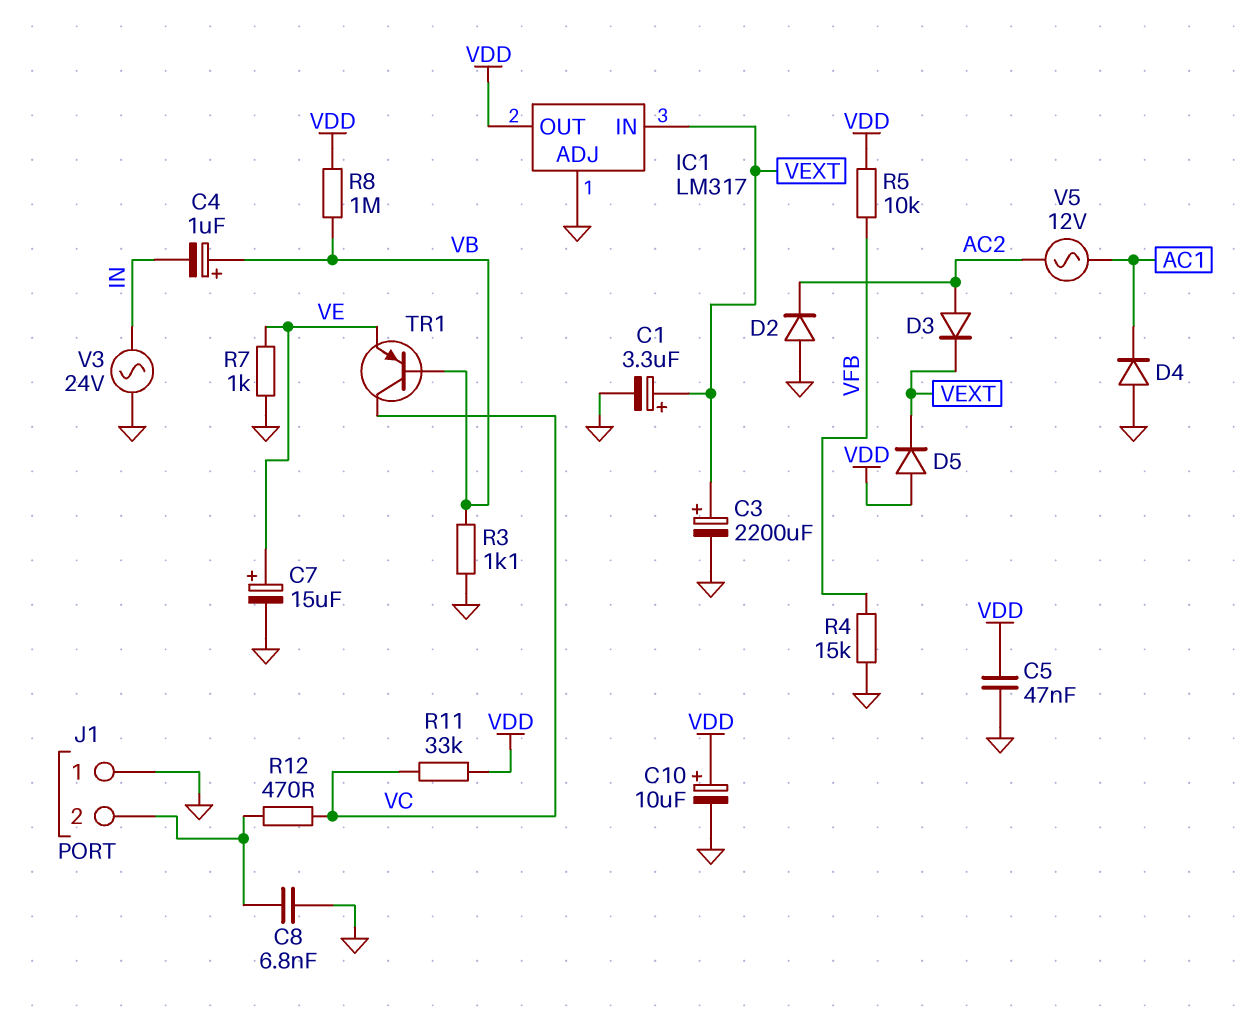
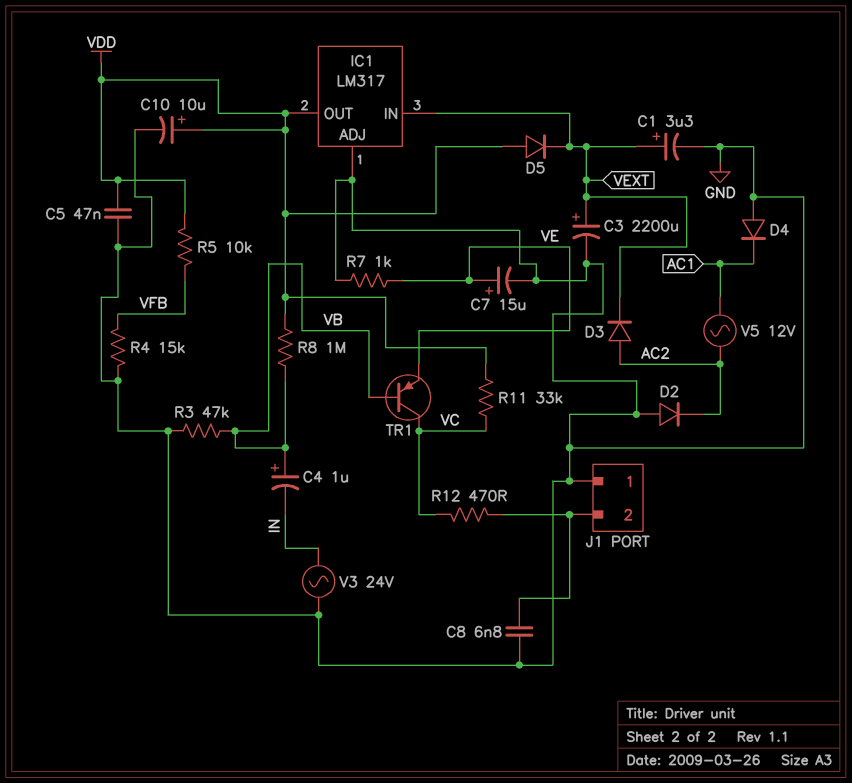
R3: 1.1k (GND, VB) -> 47k (GND, VB)

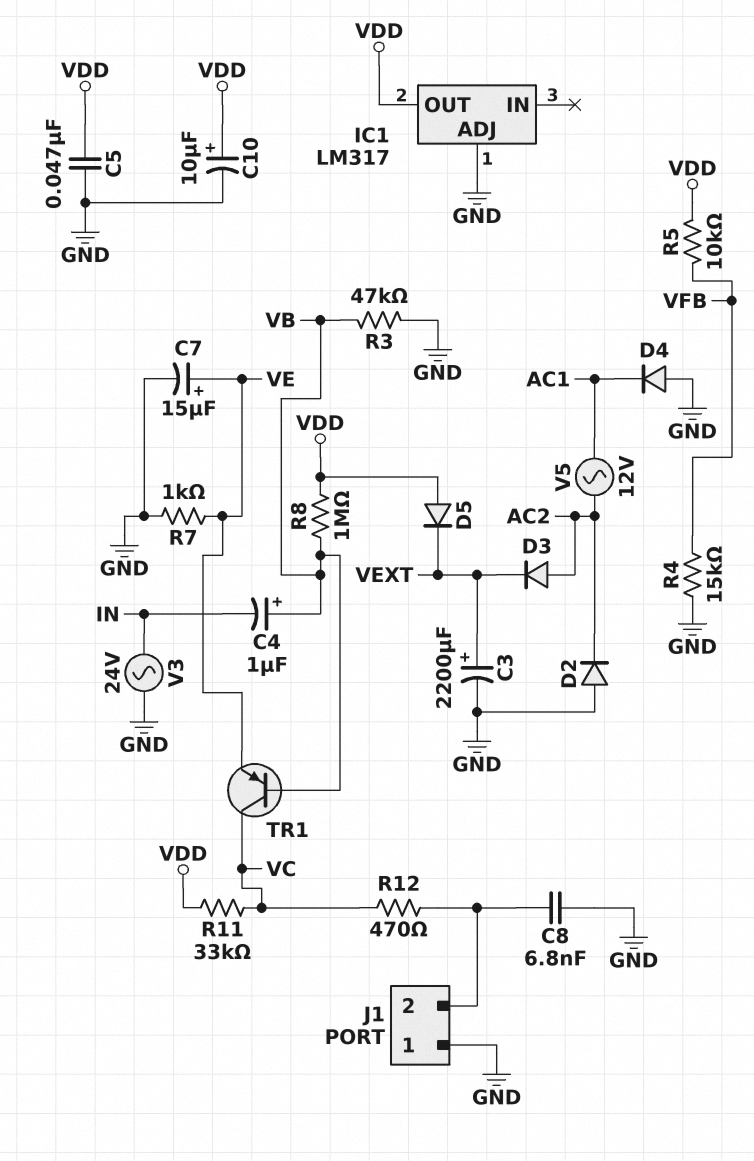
C1: 3.3uF (plus VEXT, minus GND) -> none
IC1 pin IN: VEXT -> none

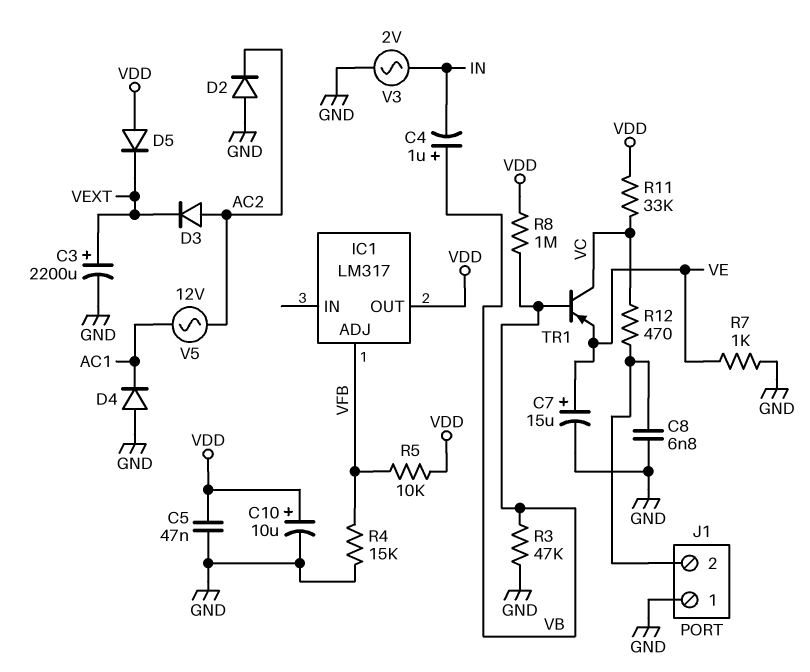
IC1 pin ADJ: GND -> VFB
V3: AC 24V (GND, IN) -> AC 2V (GND, IN)

